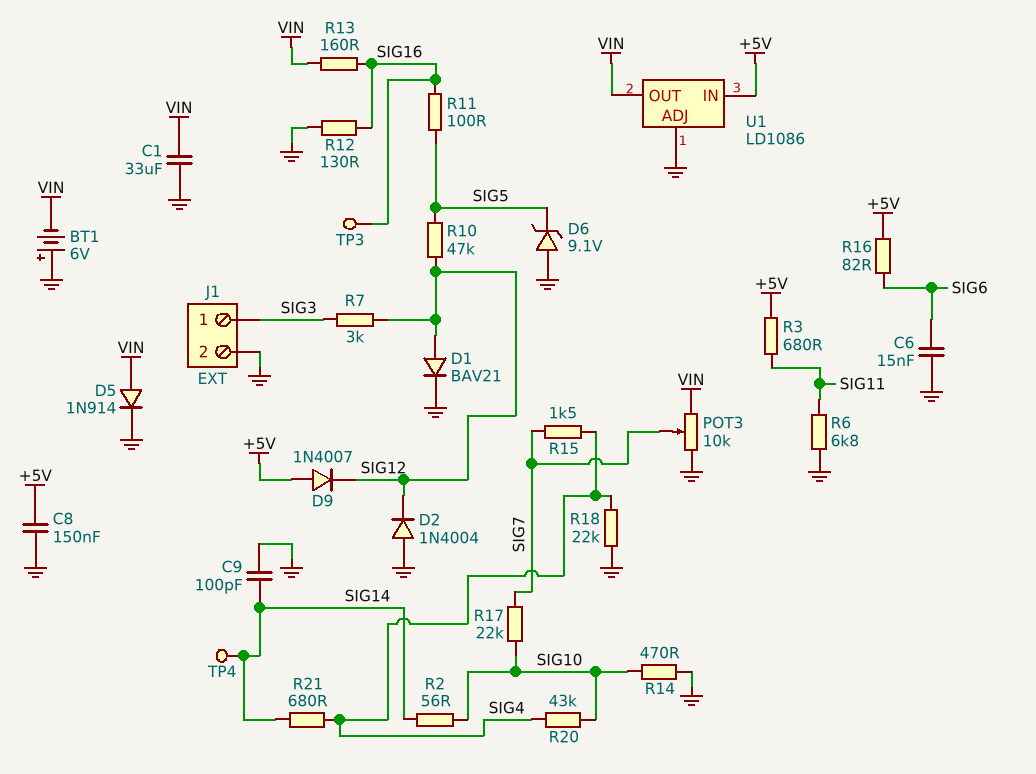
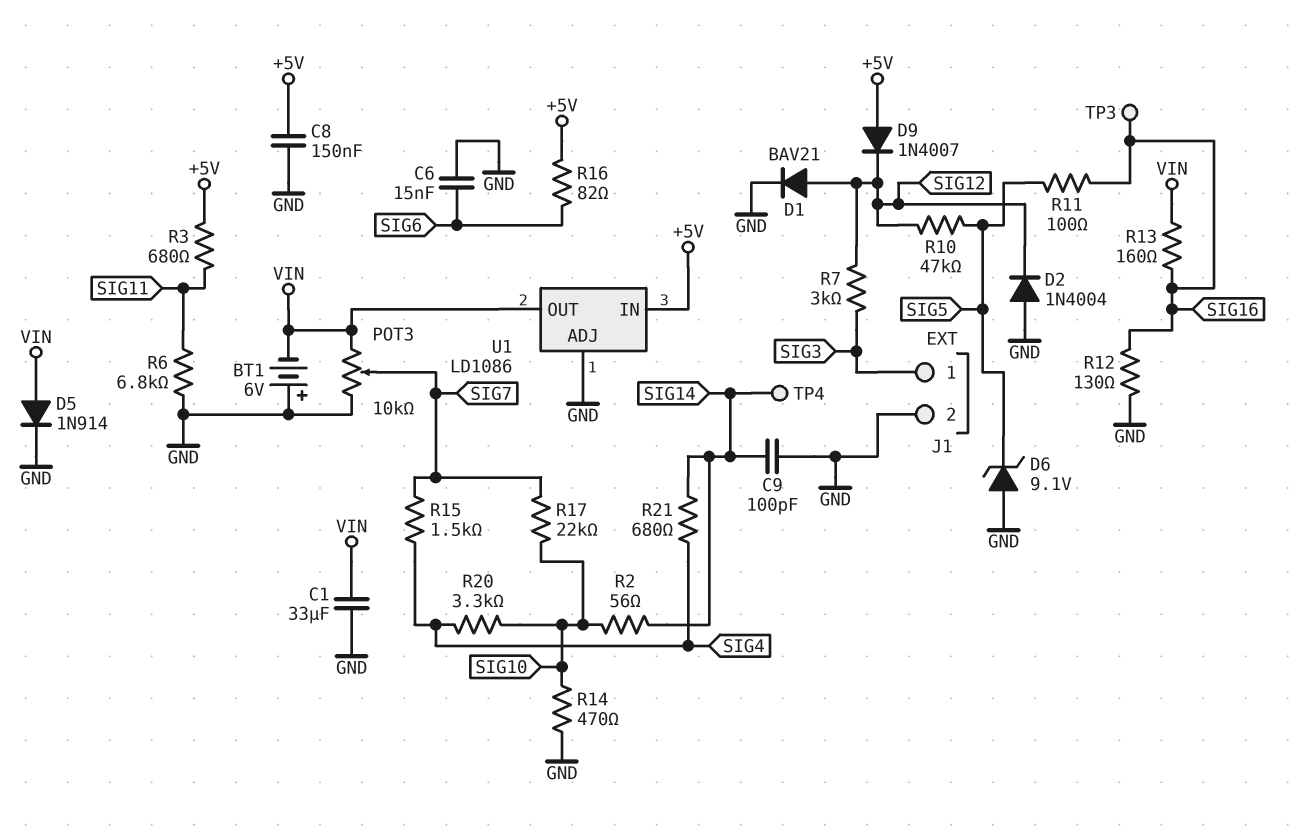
R18: 22k (GND, SIG4) -> none
R20: 43k (SIG4, SIG10) -> 3.3k (SIG4, SIG10)

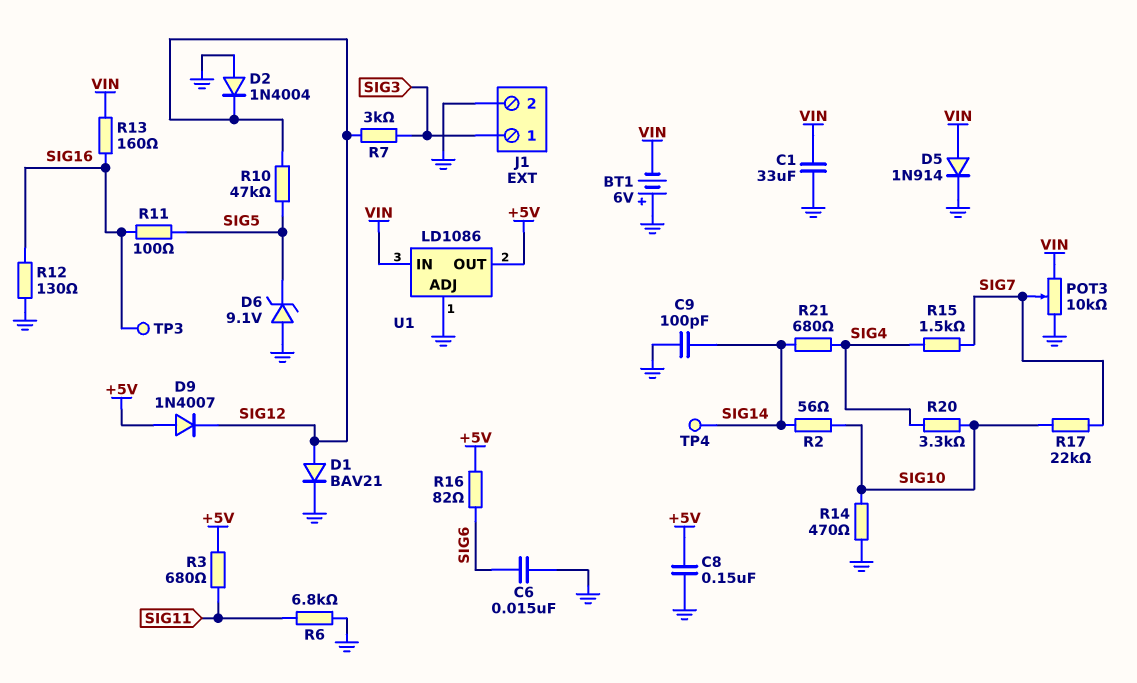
U1 pin IN: +5V -> VIN
U1 pin OUT: VIN -> +5V

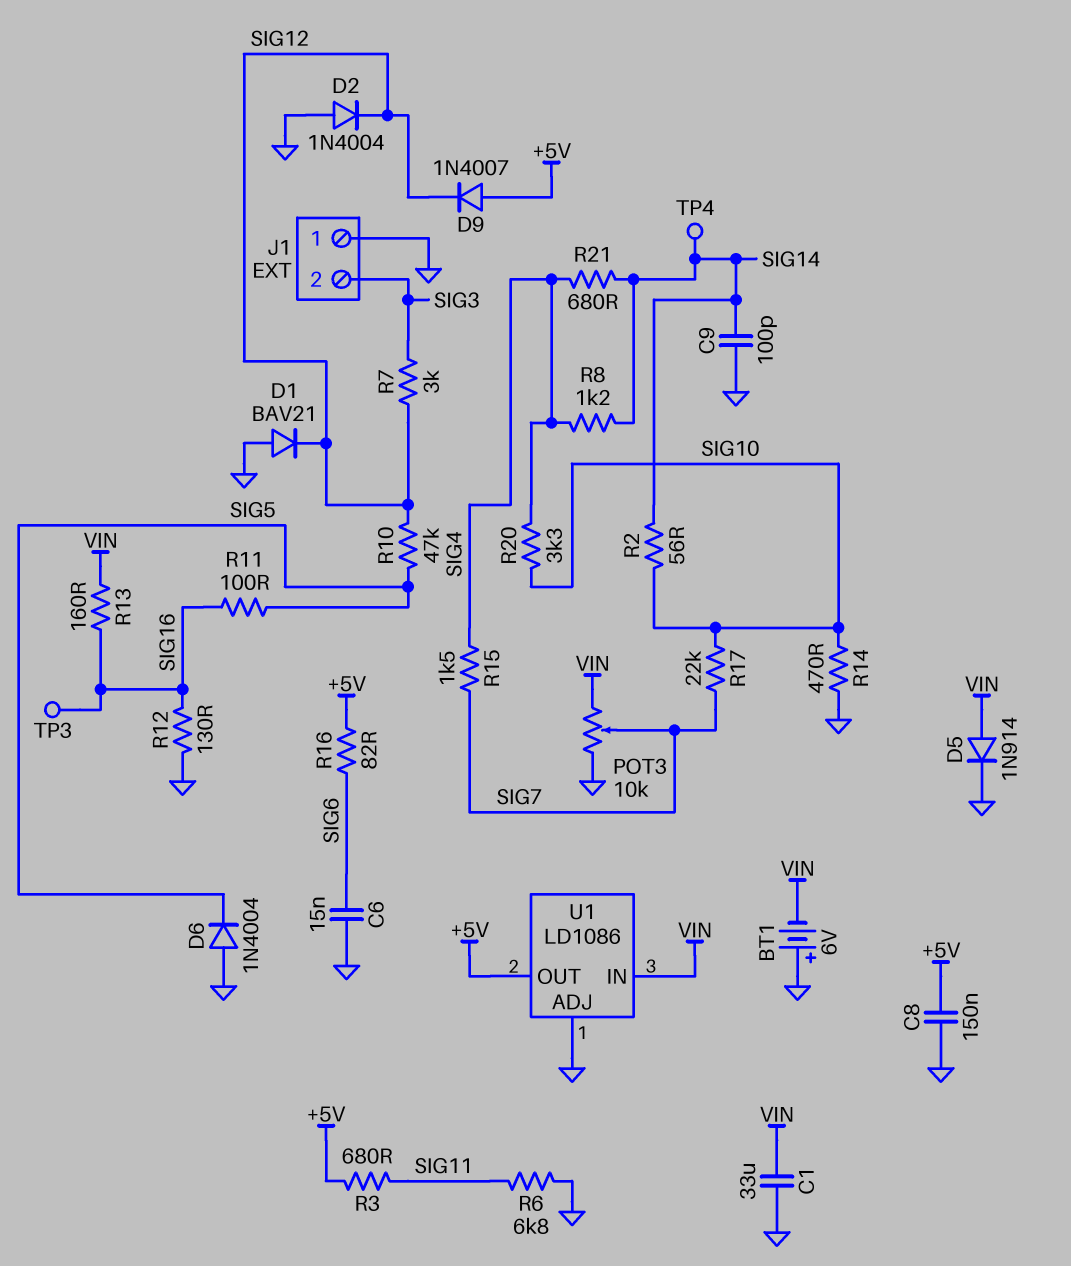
D1: diode BAV21 (A SIG12, K GND) -> diode BAV21 (A GND, K SIG12)
D6: zener 9.1V (A GND, K SIG5) -> diode 1N4004 (A GND, K SIG5)
J1 pin 1: SIG3 -> GND
J1 pin 2: GND -> SIG3
R8: none -> 1.2k (SIG4, SIG14)

